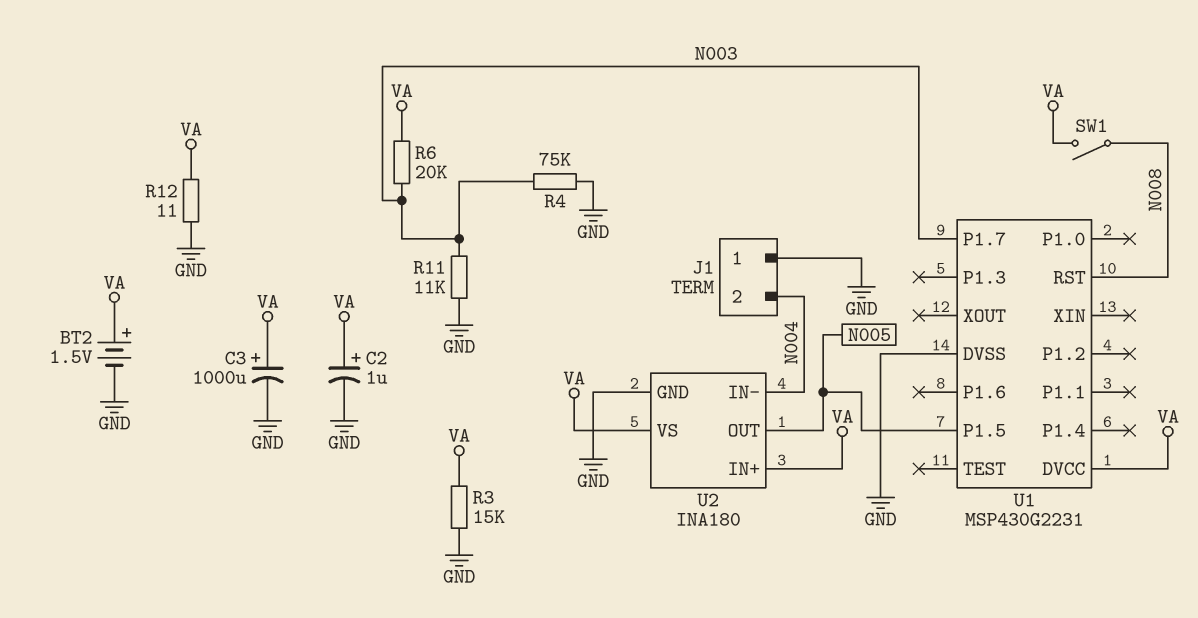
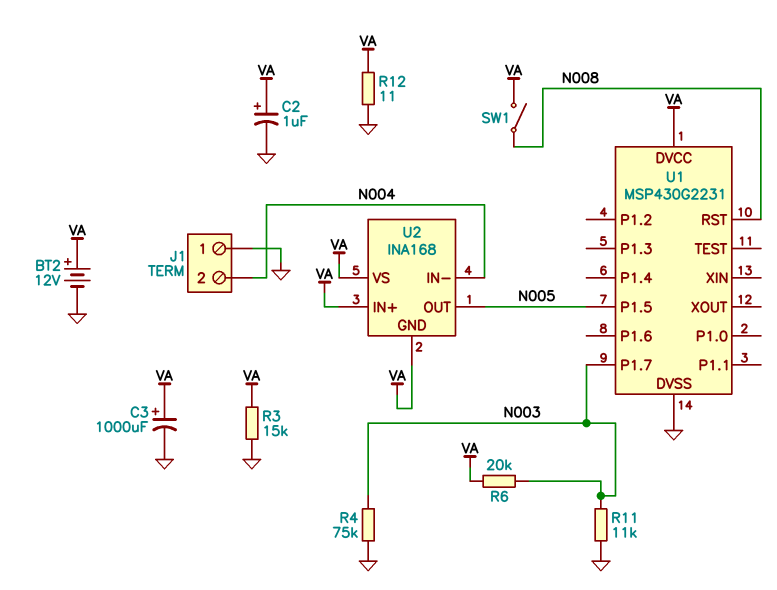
BT2: 1.5V (plus VA, minus GND) -> 12V (plus VA, minus GND)
U2: INA180 -> INA168
U2 pin GND: GND -> VA

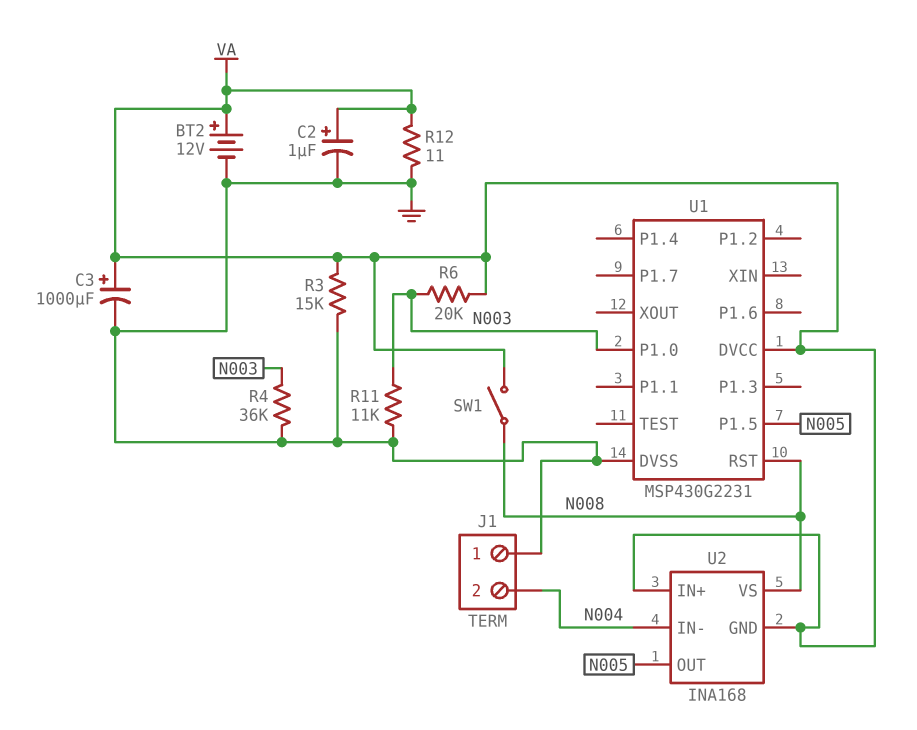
R4: 75k (GND, N003) -> 36k (GND, N003)
U1 pin P1.0: none -> N003
U1 pin P1.7: N003 -> none
U2 pin VS: VA -> N008

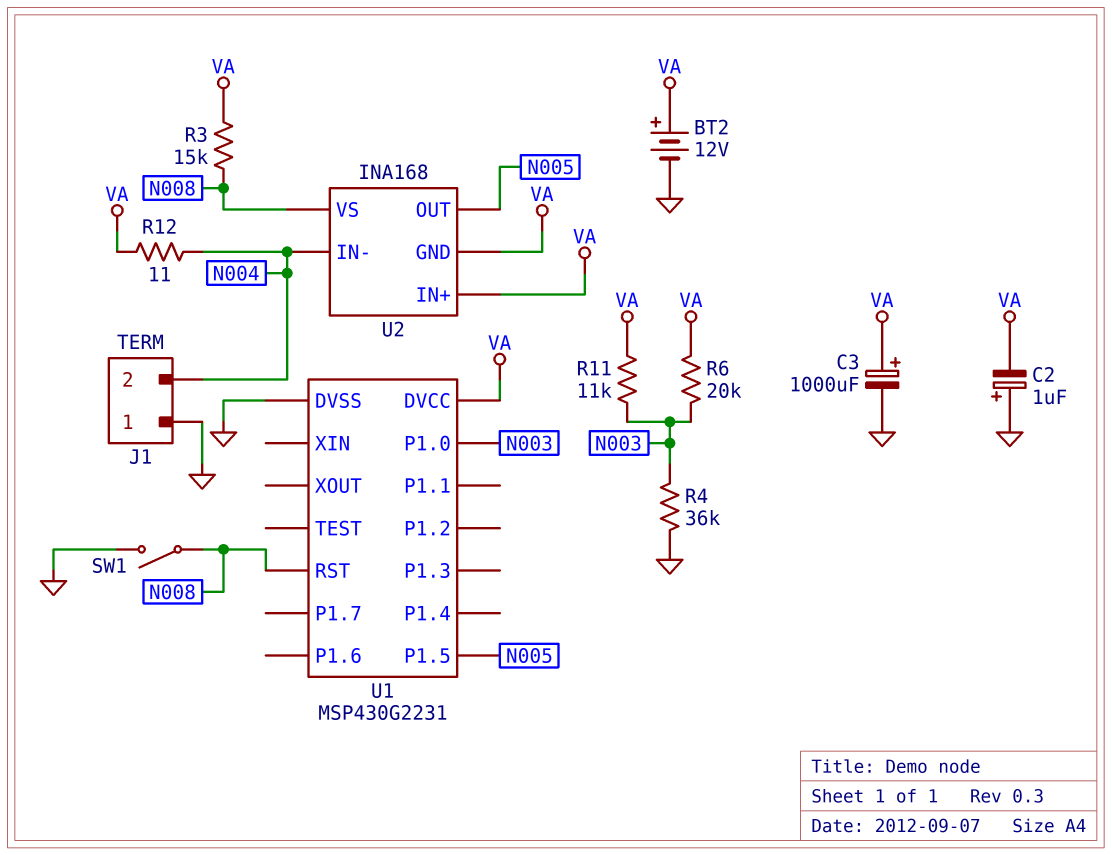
C2: 1uF (plus VA, minus GND) -> 1uF (plus GND, minus VA)
R3: 15k (GND, VA) -> 15k (N008, VA)
R11: 11k (GND, N003) -> 11k (N003, VA)
R12: 11 (GND, VA) -> 11 (N004, VA)
SW1: switch (N008, VA) -> switch (GND, N008)

